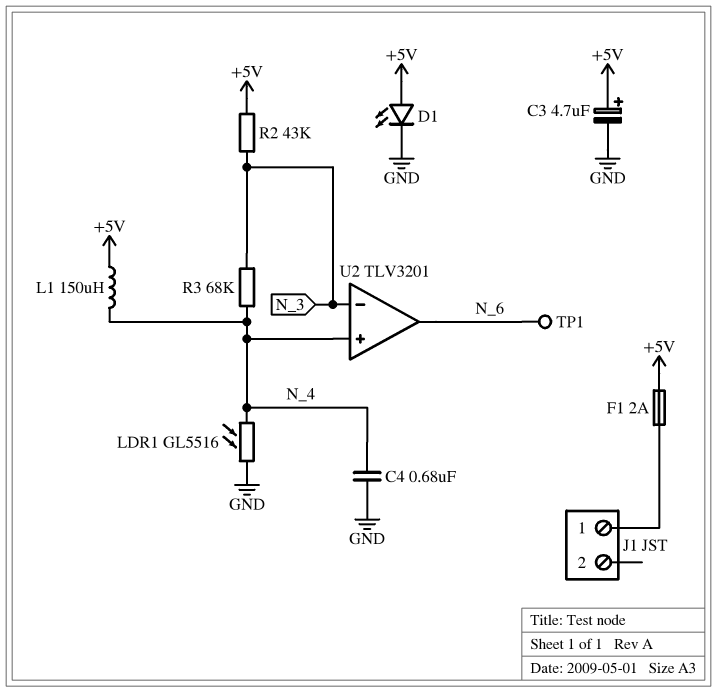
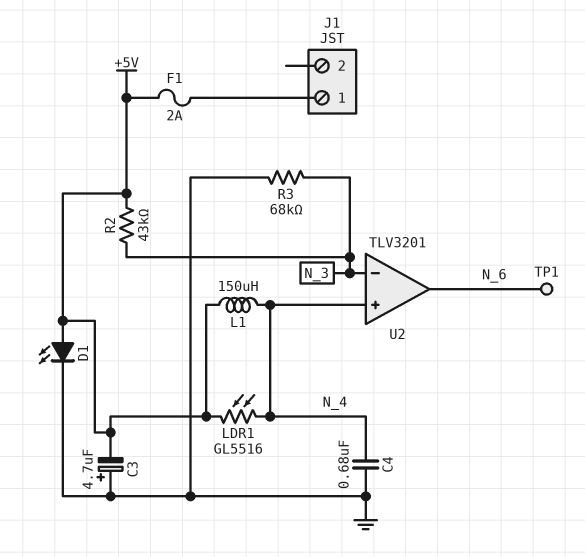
C3: 4.7uF (plus +5V, minus GND) -> 4.7uF (plus GND, minus +5V)
LDR1: GL5516 (GND, N_4) -> GL5516 (+5V, N_4)
R3: 68k (N_3, N_4) -> 68k (GND, N_3)

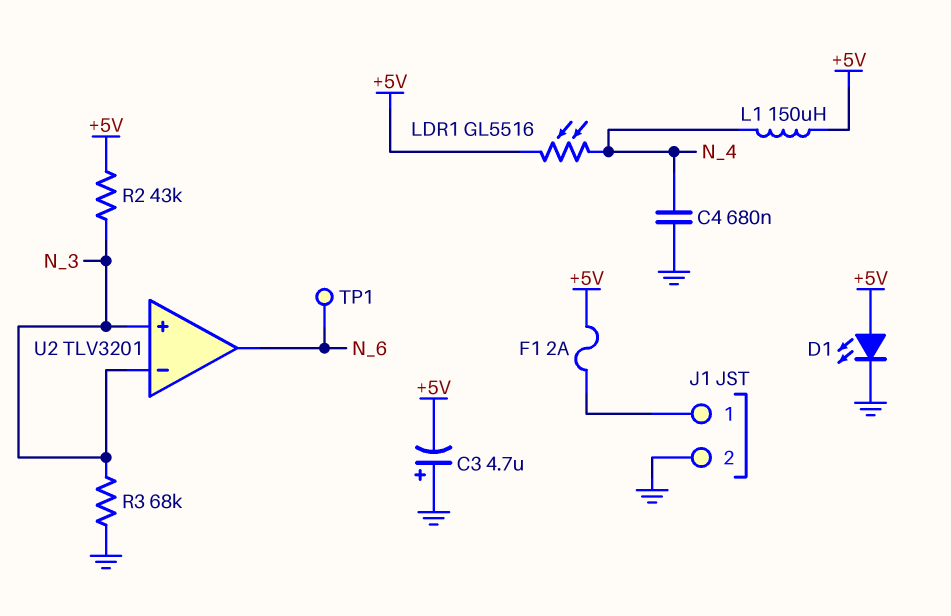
J1 pin 2: none -> GND
U2 pin in+: N_4 -> N_3

